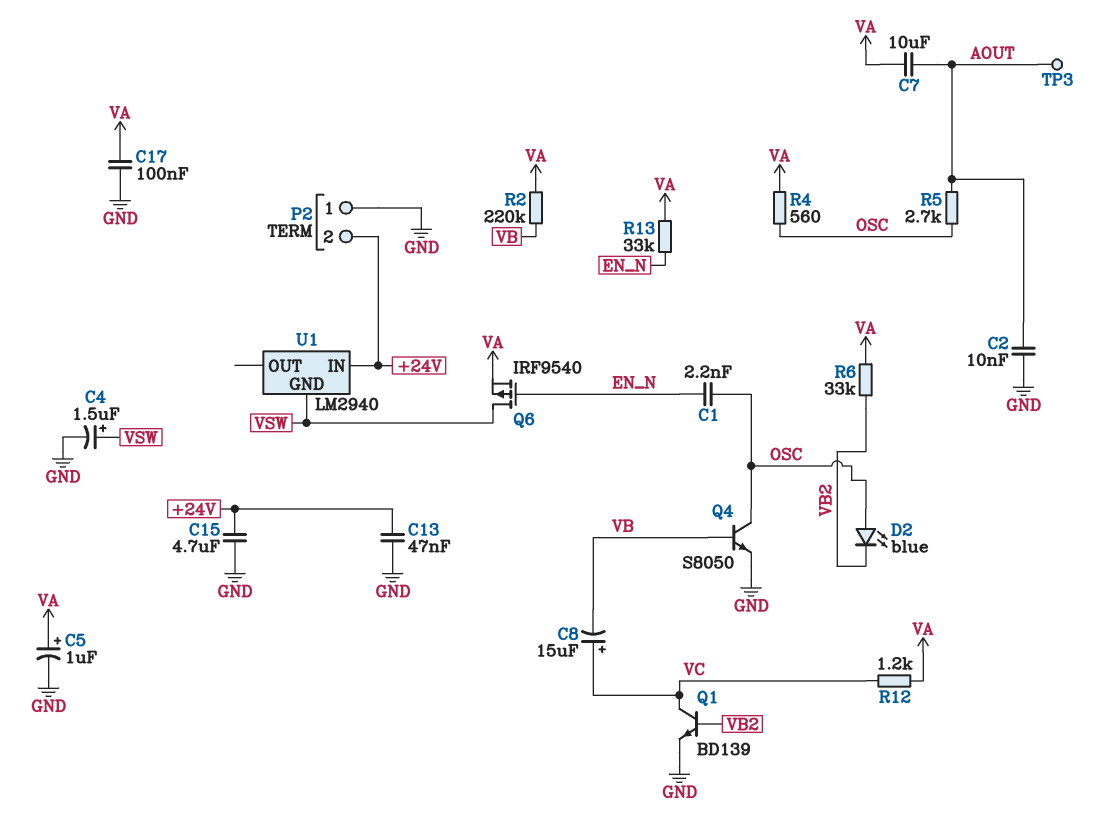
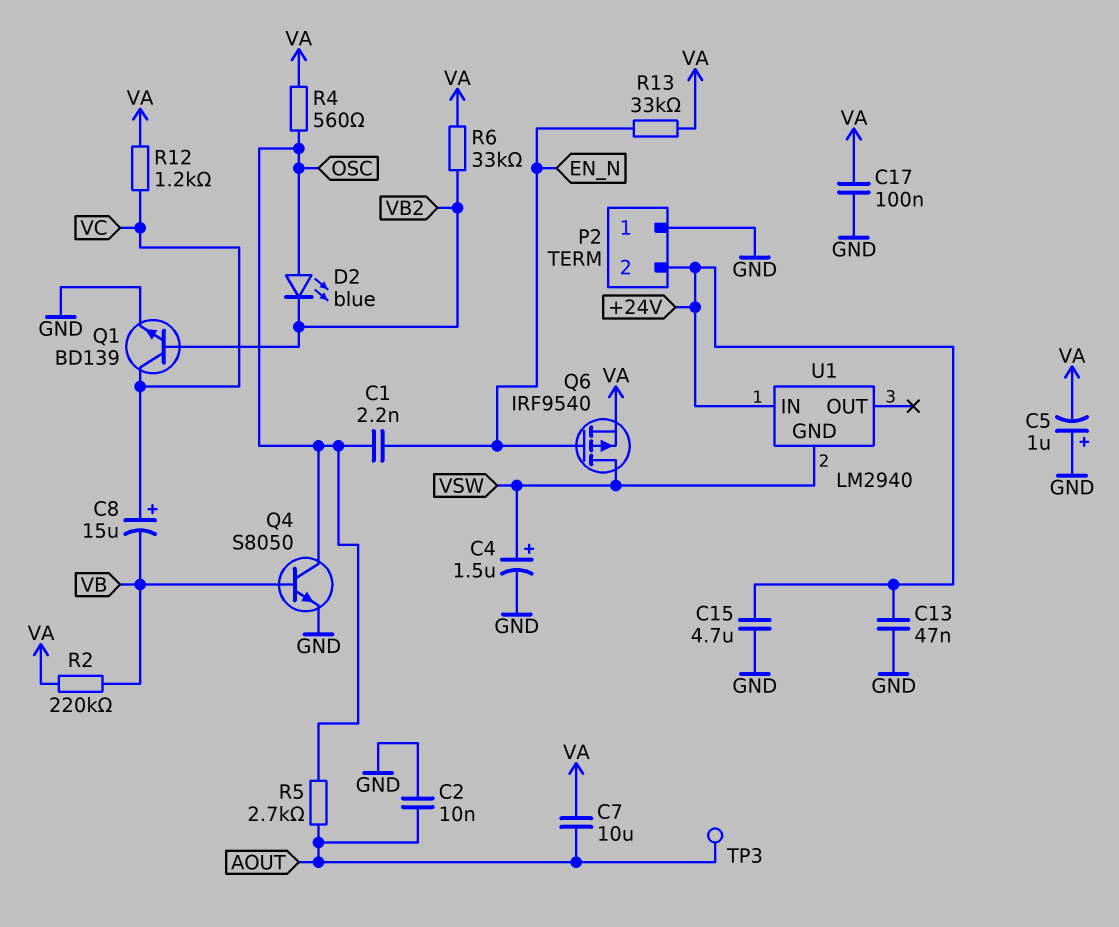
C5: 1uF (plus VA, minus GND) -> 1uF (plus GND, minus VA)

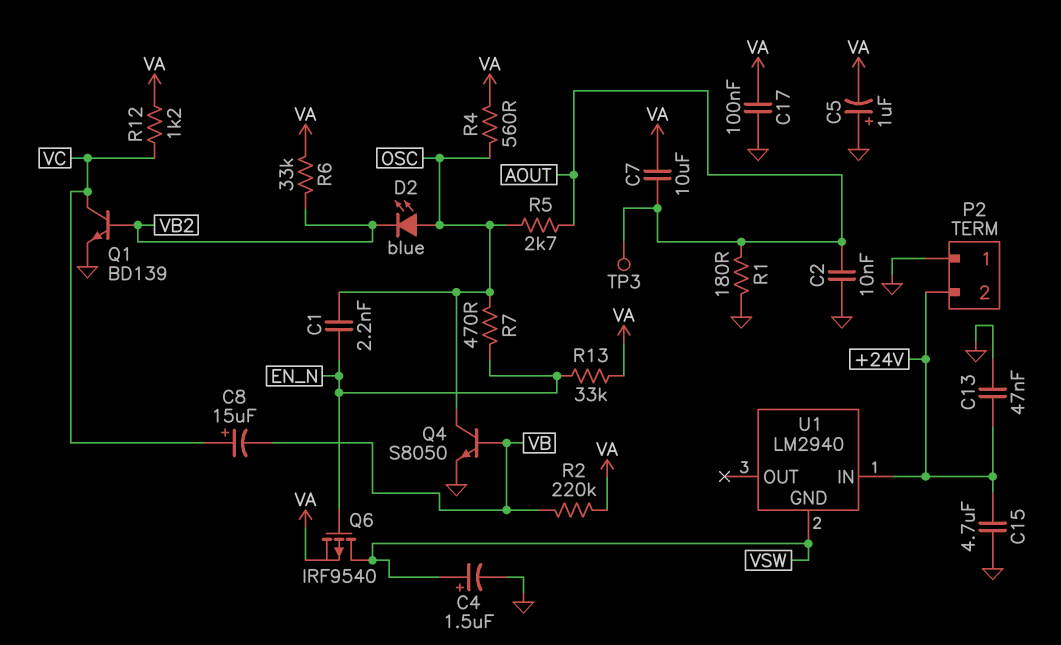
R1: none -> 180 (AOUT, GND)
R7: none -> 470 (EN_N, OSC)

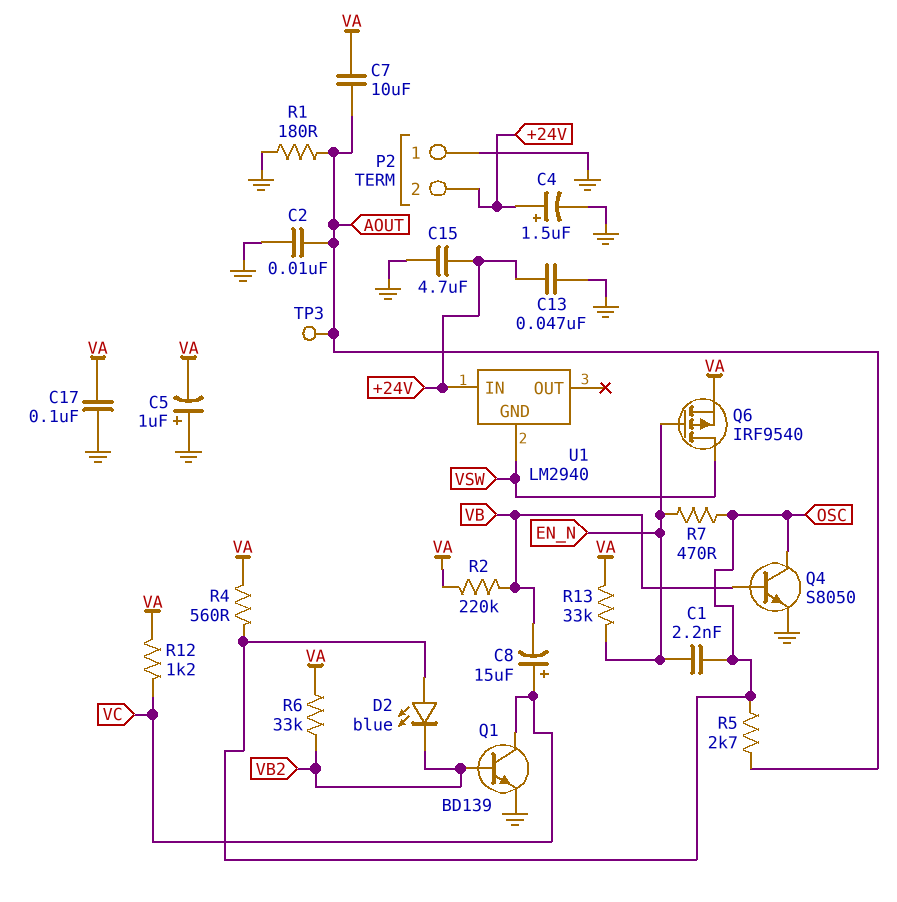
C4: 1.5uF (plus VSW, minus GND) -> 1.5uF (plus +24V, minus GND)

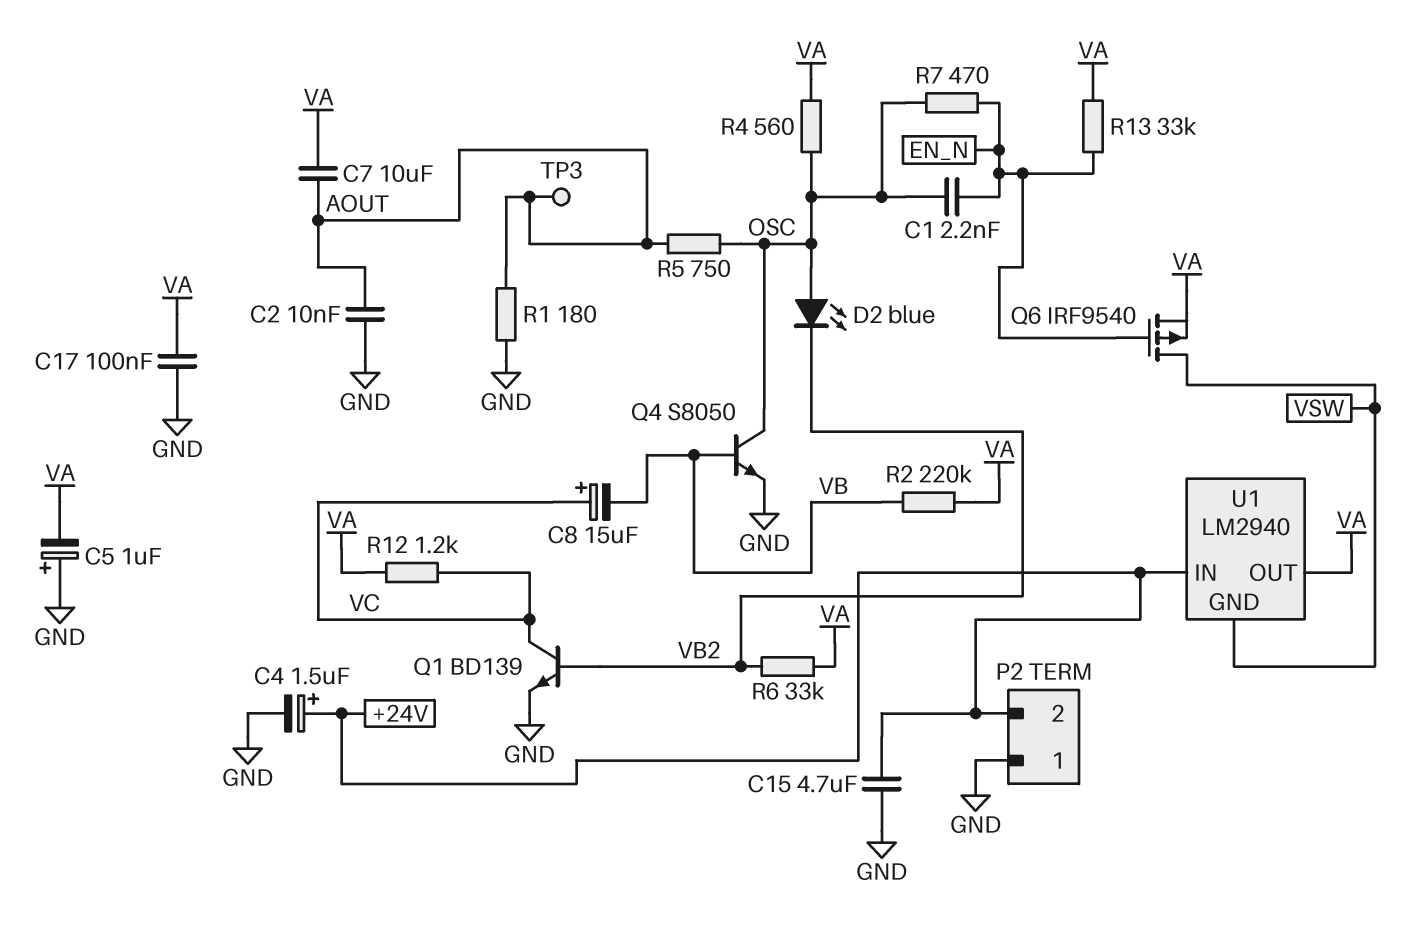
C13: 47nF (+24V, GND) -> none
R5: 2.7k (AOUT, OSC) -> 750 (AOUT, OSC)
U1 pin OUT: none -> VA

